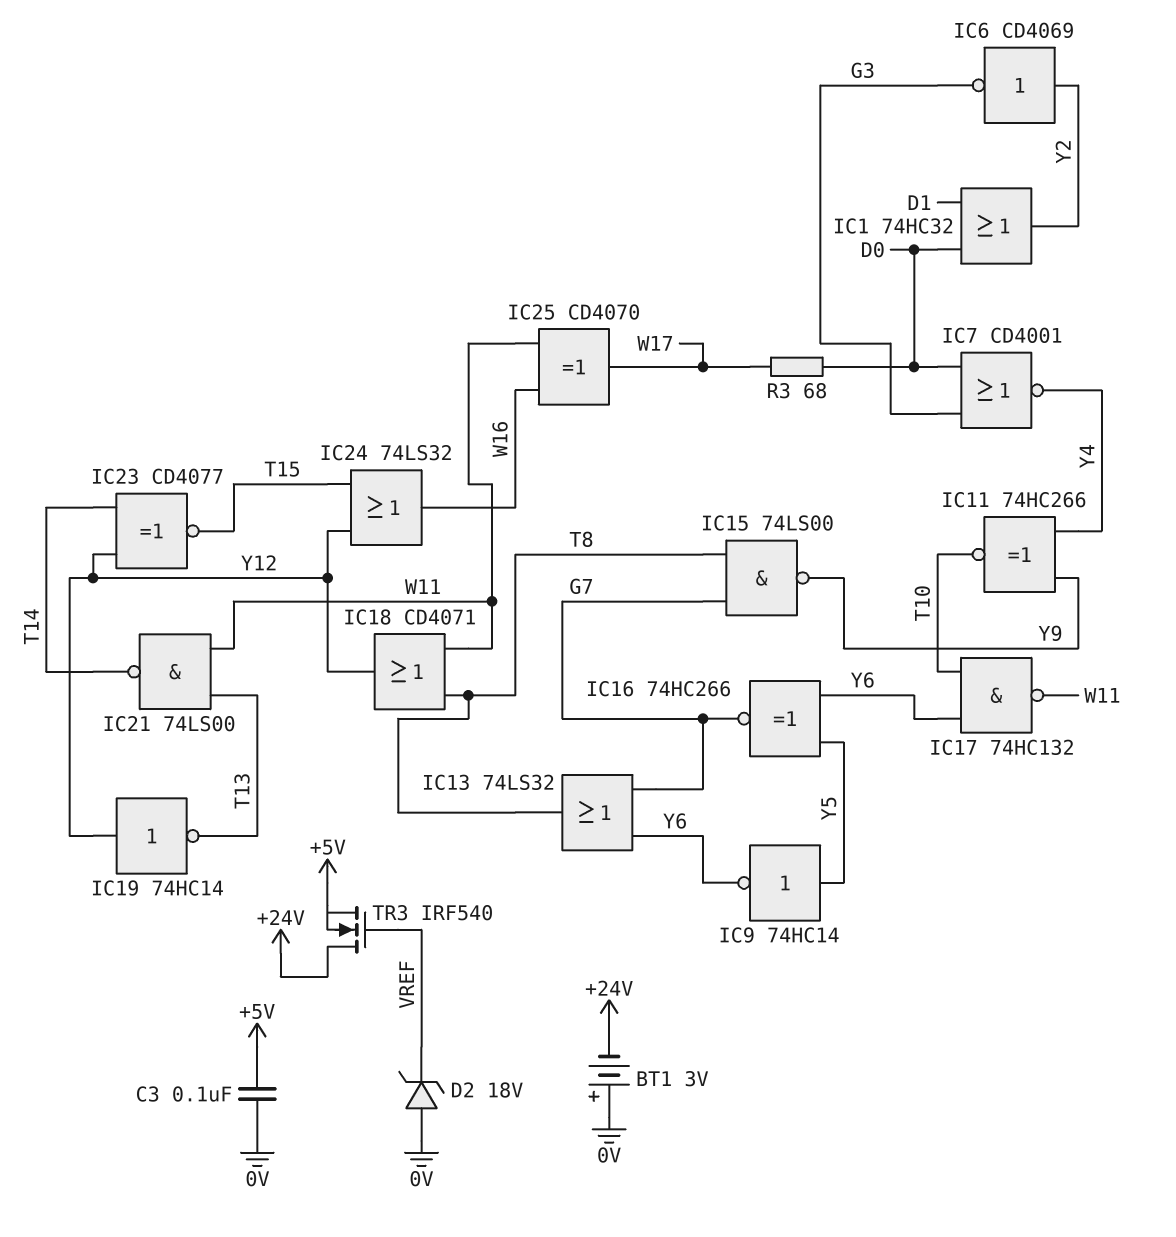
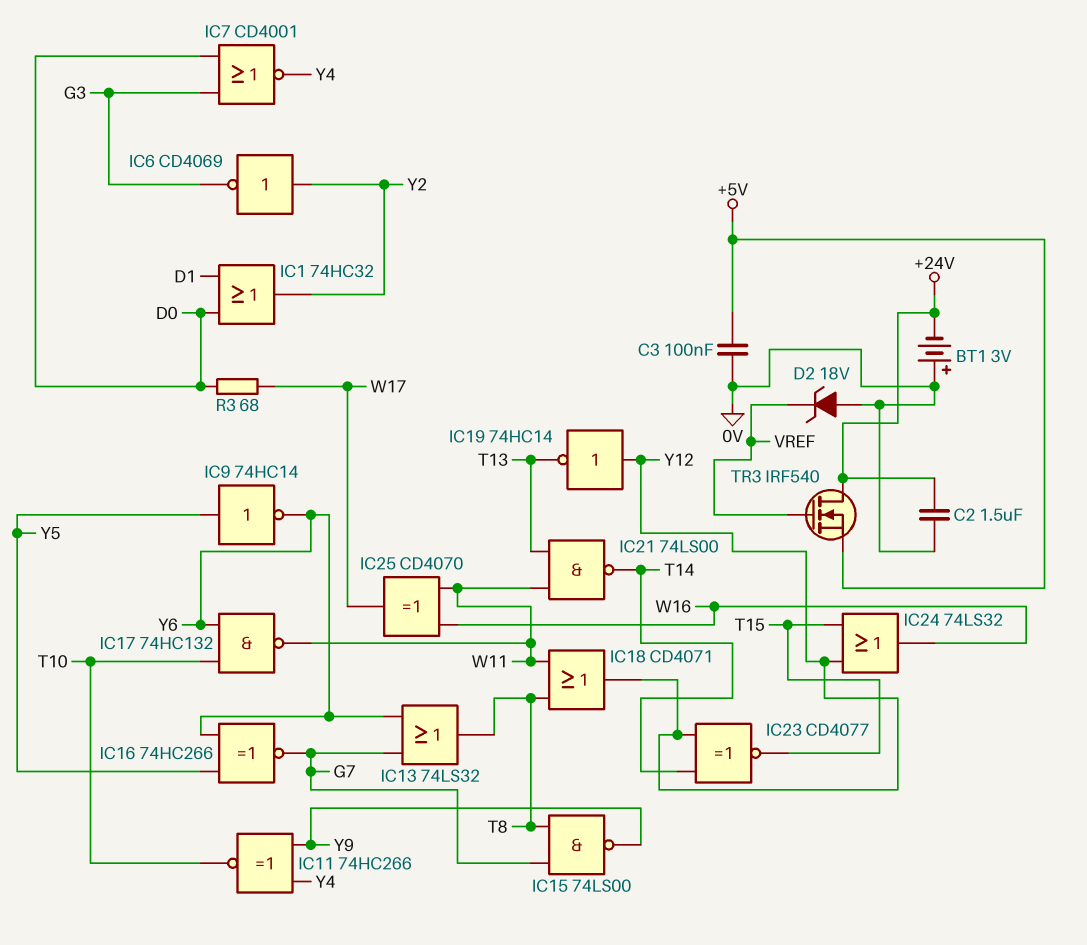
C2: none -> 1.5uF (+24V, 0V)

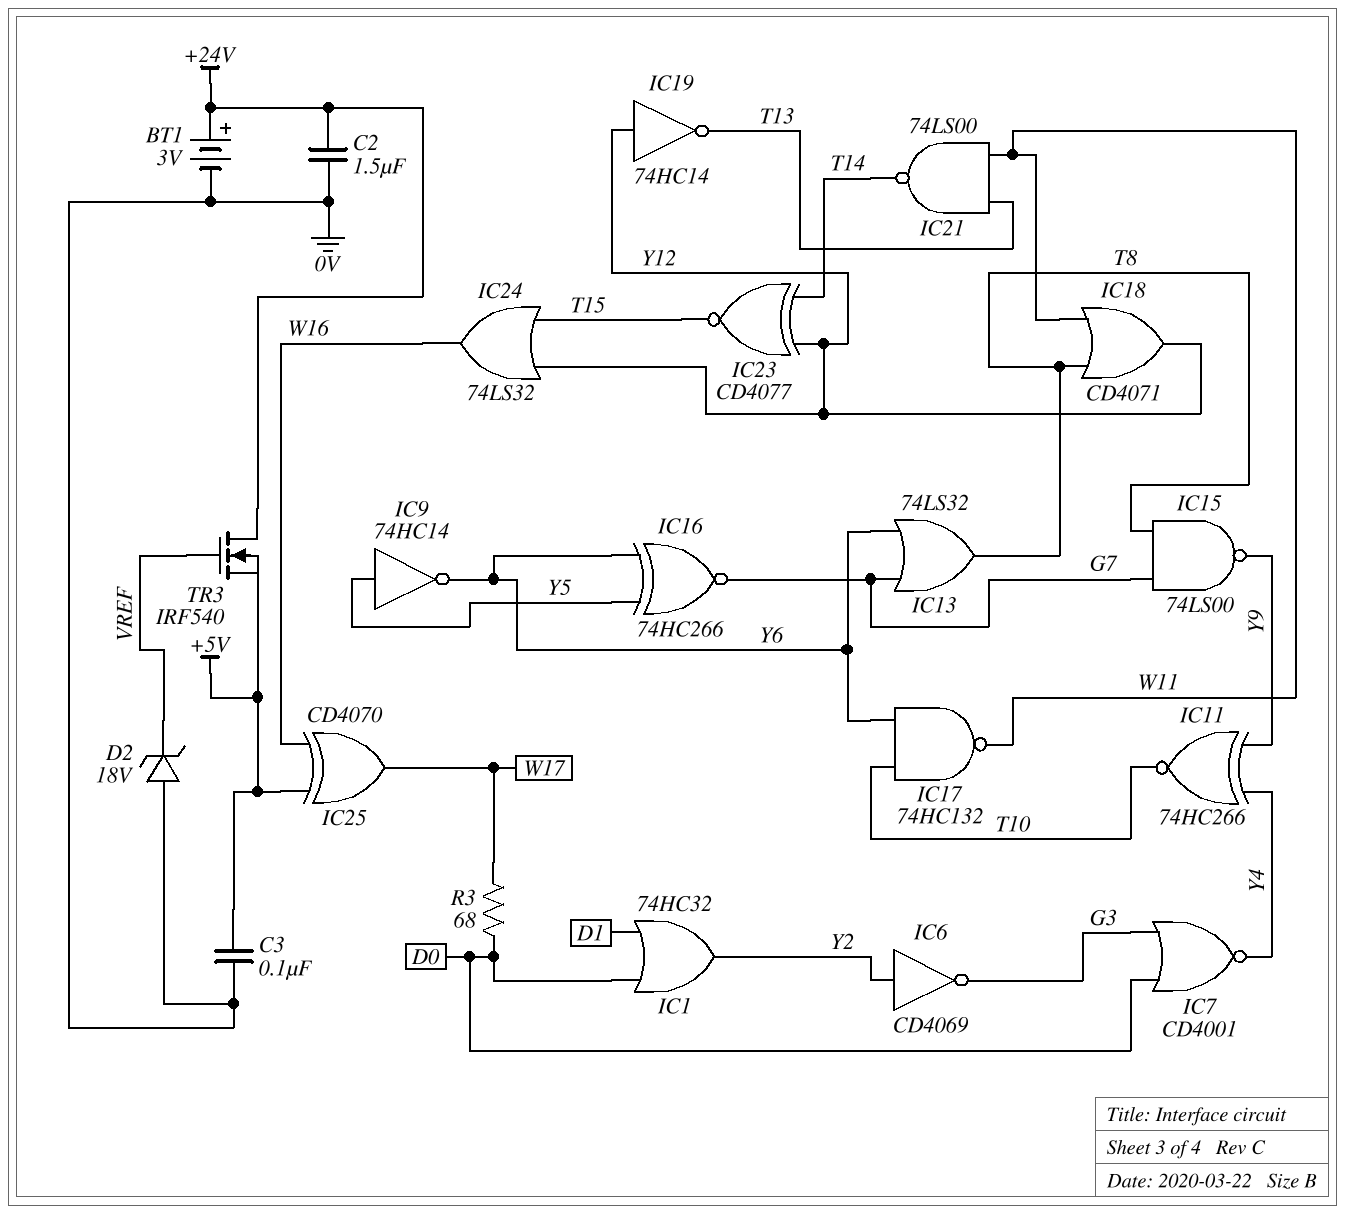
BT1: 3V (plus 0V, minus +24V) -> 3V (plus +24V, minus 0V)
IC25: XOR CD4070 (in W11, in W16, out W17) -> XOR CD4070 (in +5V, in W16, out W17)

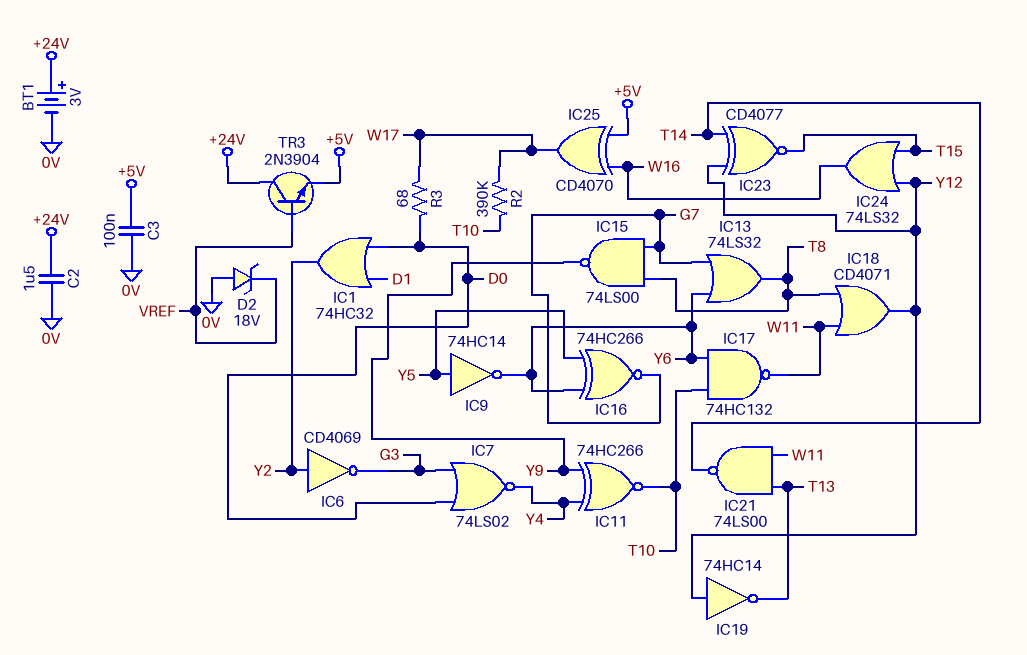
IC7: NOR CD4001 (in D0, in G3, out Y4) -> NOR 74LS02 (in D0, in G3, out Y4)
R2: none -> 390k (T10, W17)
TR3: NMOS IRF540 (G VREF, D +24V, S +5V) -> NPN 2N3904 (B VREF, C +24V, E +5V)

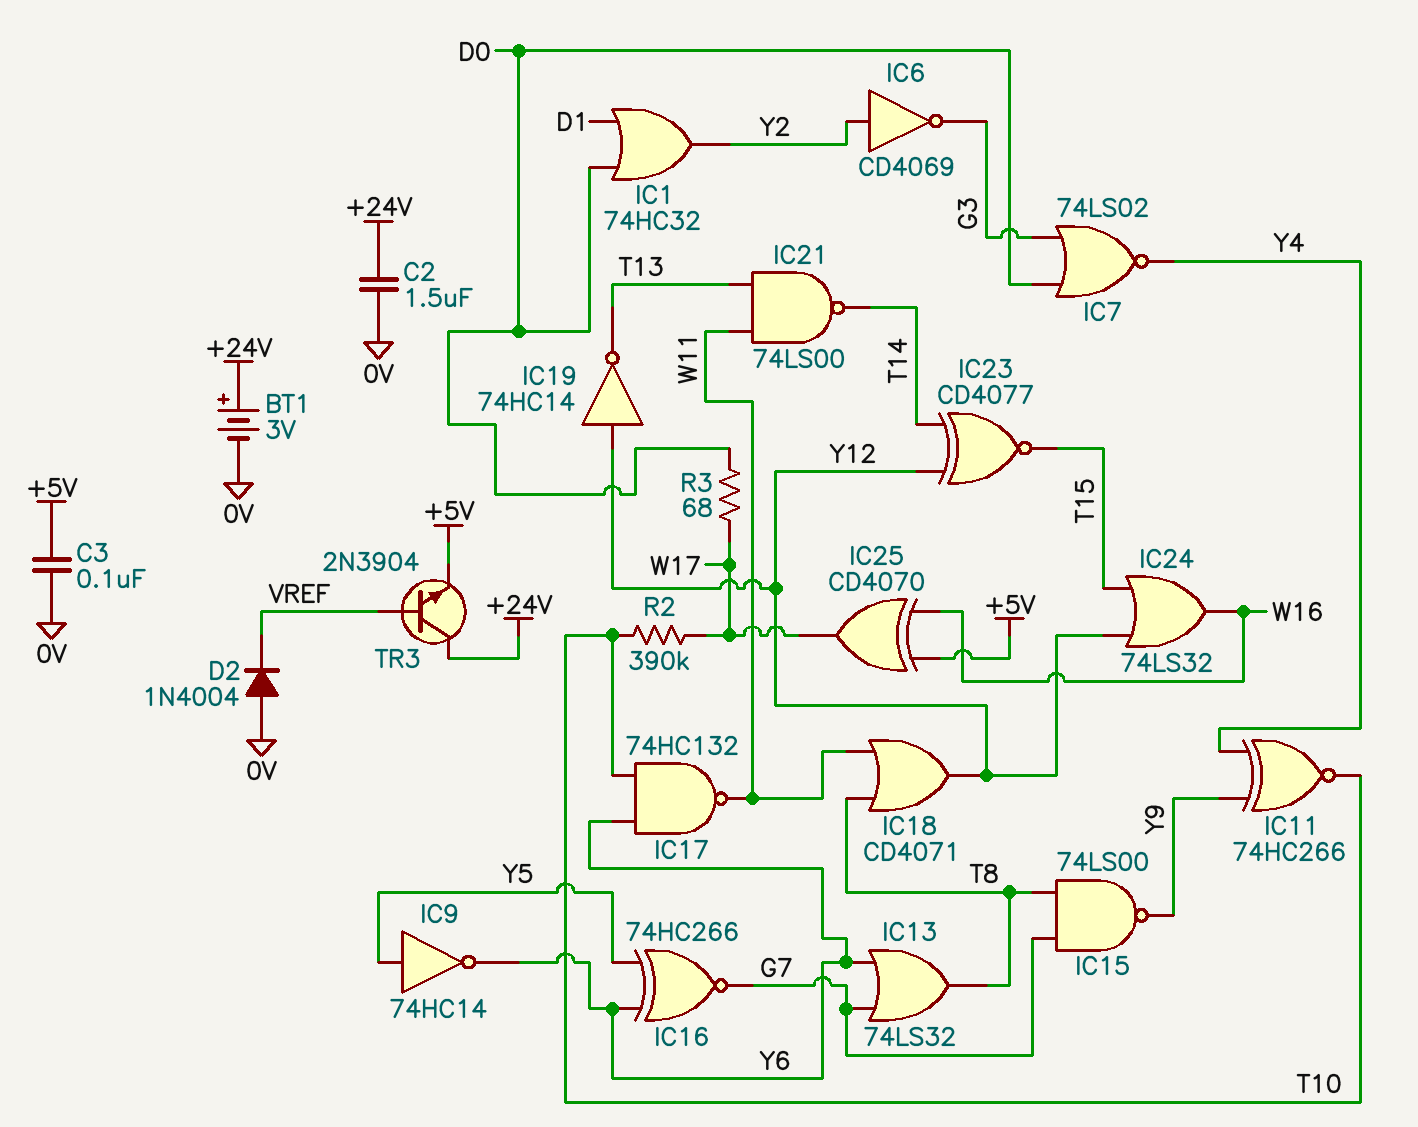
D2: zener 18V (A 0V, K VREF) -> diode 1N4004 (A 0V, K VREF)

